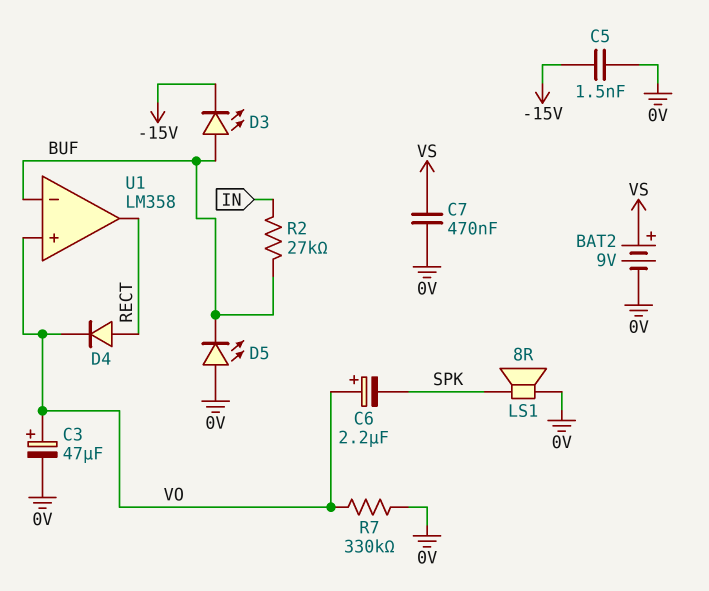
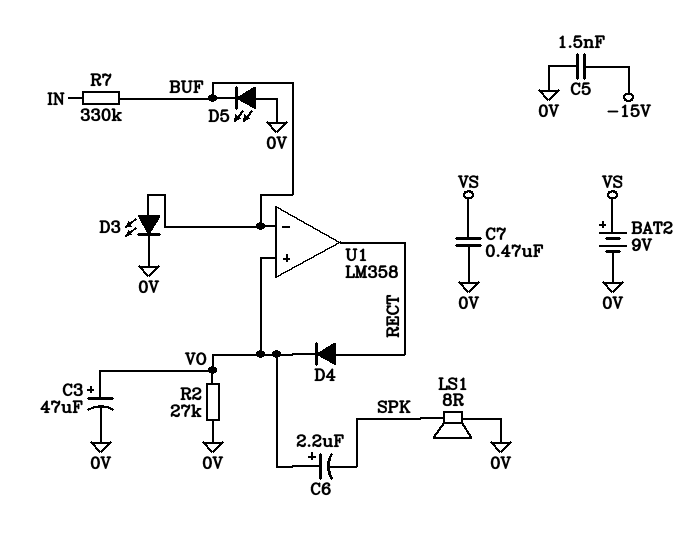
D3: LED (A BUF, K -15V) -> LED (A BUF, K 0V)
R2: 27k (BUF, IN) -> 27k (0V, VO)
R7: 330k (0V, VO) -> 330k (BUF, IN)

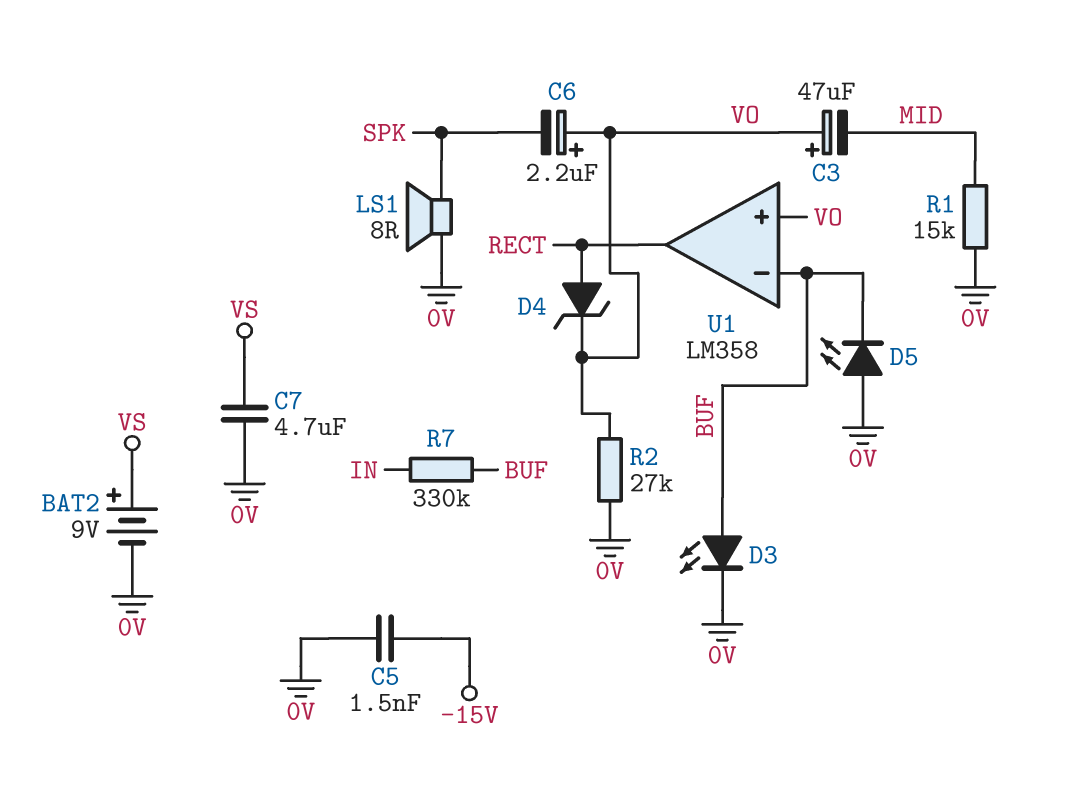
C3: 47uF (plus VO, minus 0V) -> 47uF (plus VO, minus MID)
C7: 470nF (0V, VS) -> 4.7uF (0V, VS)
D4: diode (A RECT, K VO) -> zener (A RECT, K VO)
R1: none -> 15k (0V, MID)

